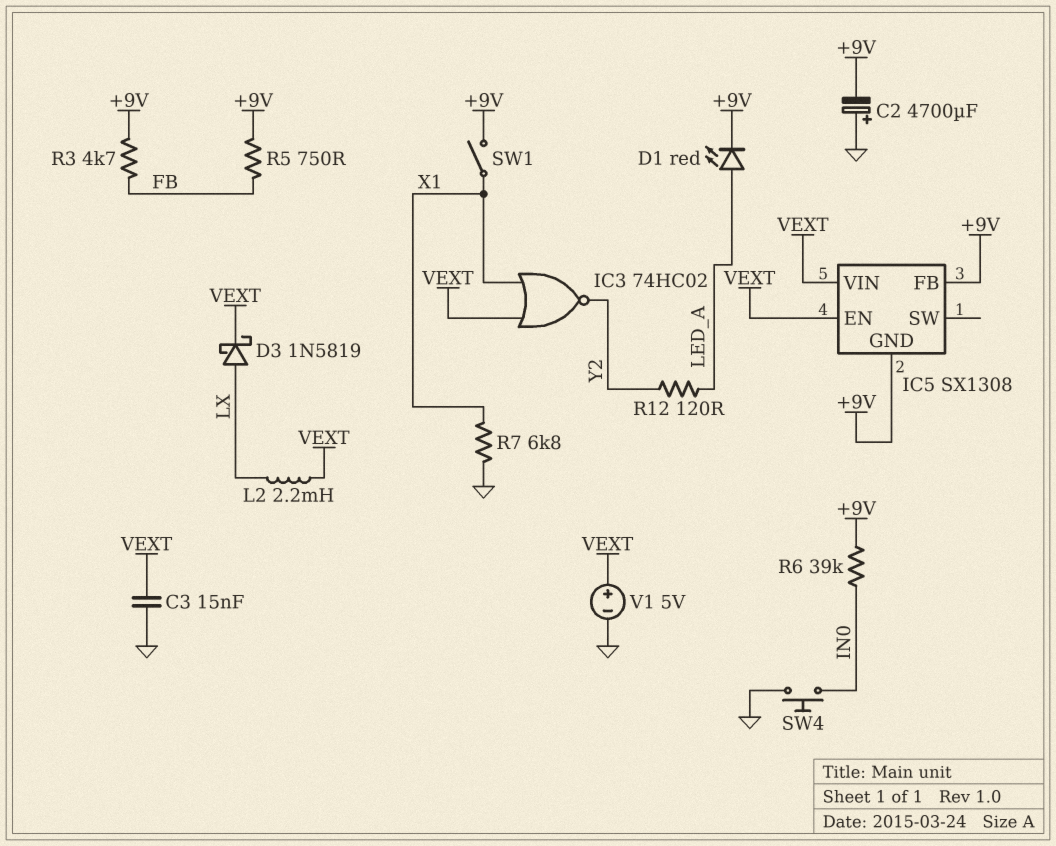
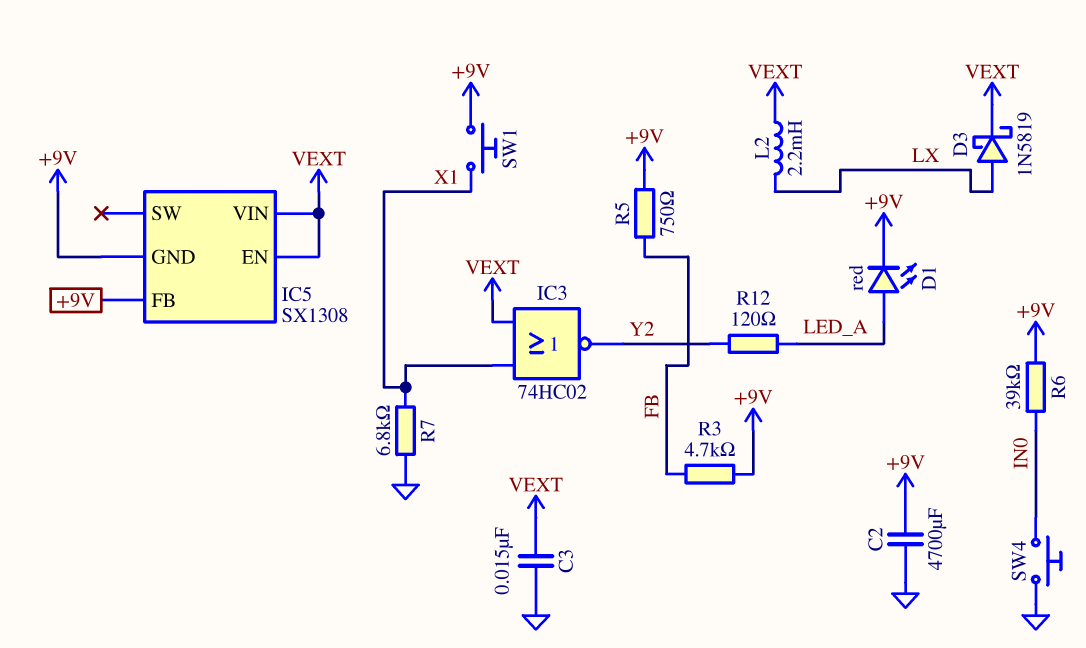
C2: 4700uF (plus GND, minus +9V) -> 4700uF (+9V, GND)
SW1: switch (+9V, X1) -> button (+9V, X1)
V1: 5V (plus VEXT, minus GND) -> none

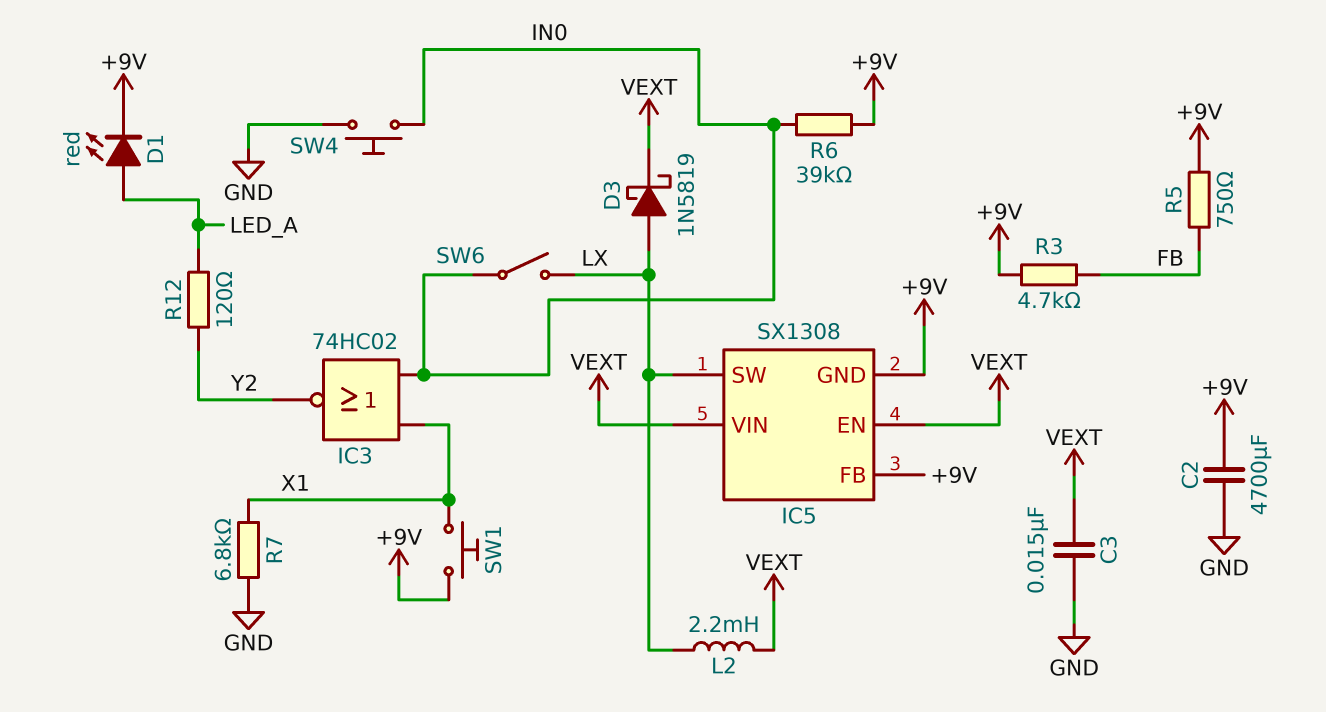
IC3: NOR 74HC02 (in VEXT, in X1, out Y2) -> NOR 74HC02 (in IN0, in X1, out Y2)
IC5 pin SW: none -> LX
SW6: none -> switch (IN0, LX)

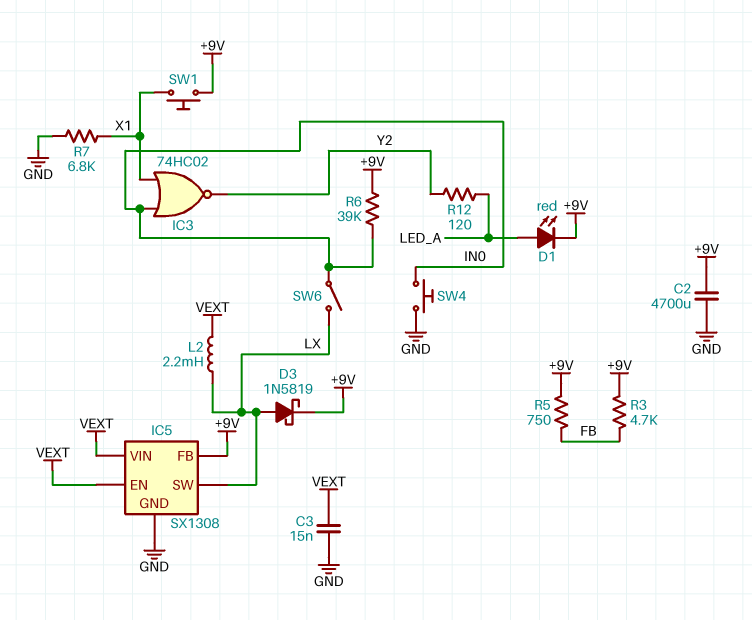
D3: schottky 1N5819 (A LX, K VEXT) -> schottky 1N5819 (A LX, K +9V)
IC5 pin GND: +9V -> GND

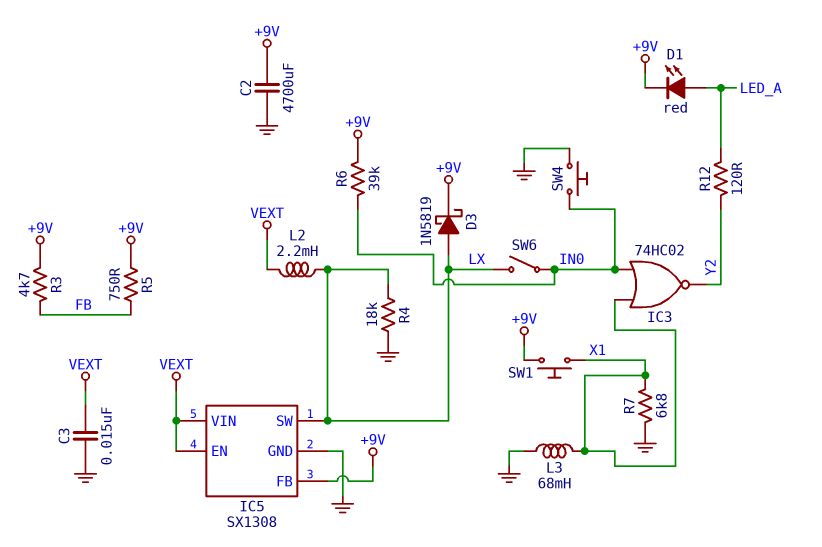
L3: none -> 68mH (GND, X1)
R4: none -> 18k (GND, LX)

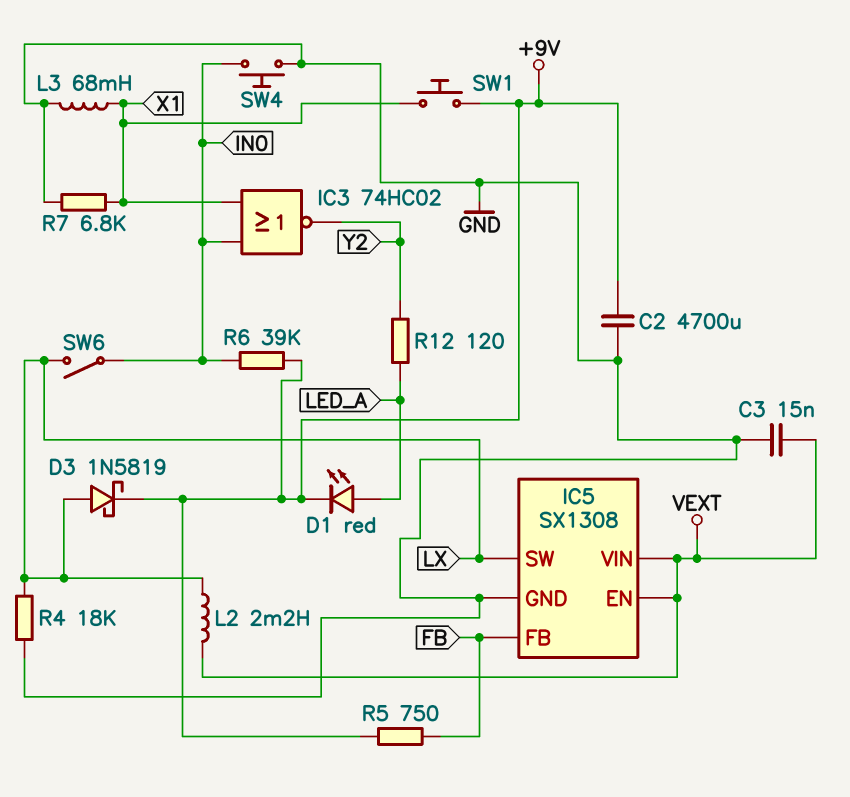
IC5 pin FB: +9V -> FB
R3: 4.7k (+9V, FB) -> none

